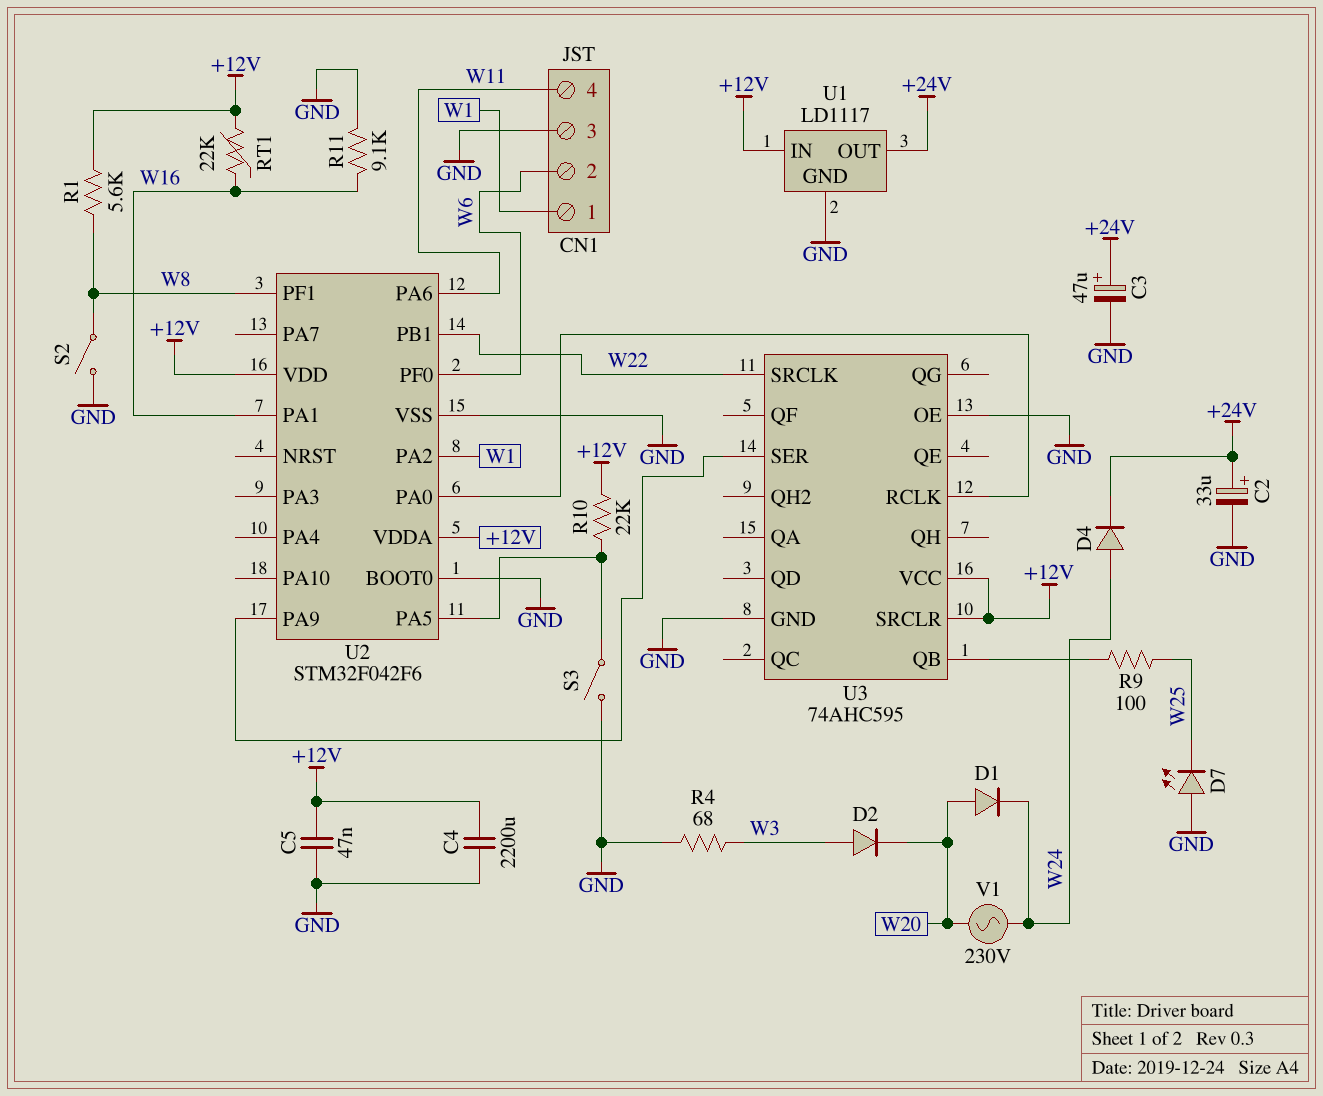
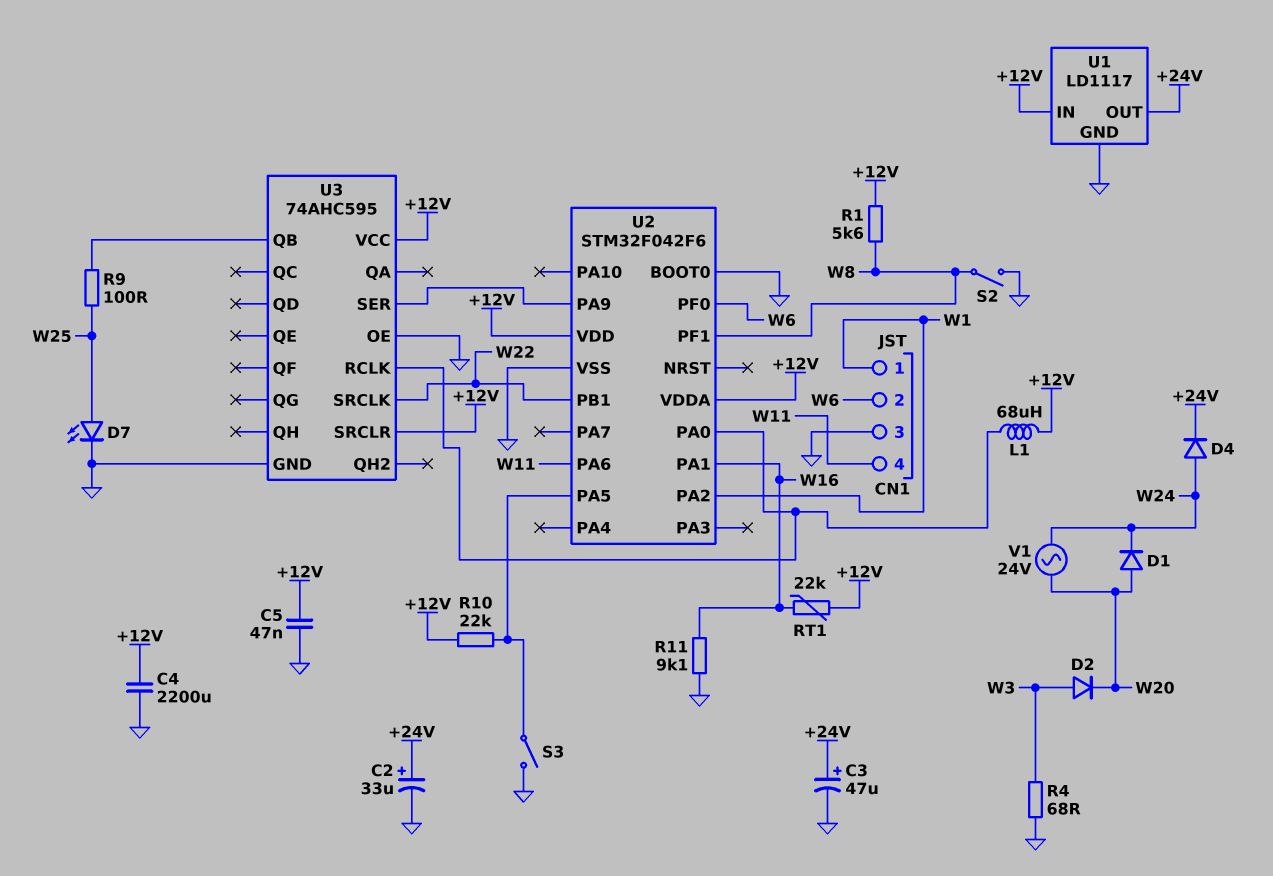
D7: LED (A GND, K W25) -> LED (A W25, K GND)
L1: none -> 68uH (+12V, U2/PA0)
V1: AC 230V (W20, W24) -> AC 24V (W20, W24)

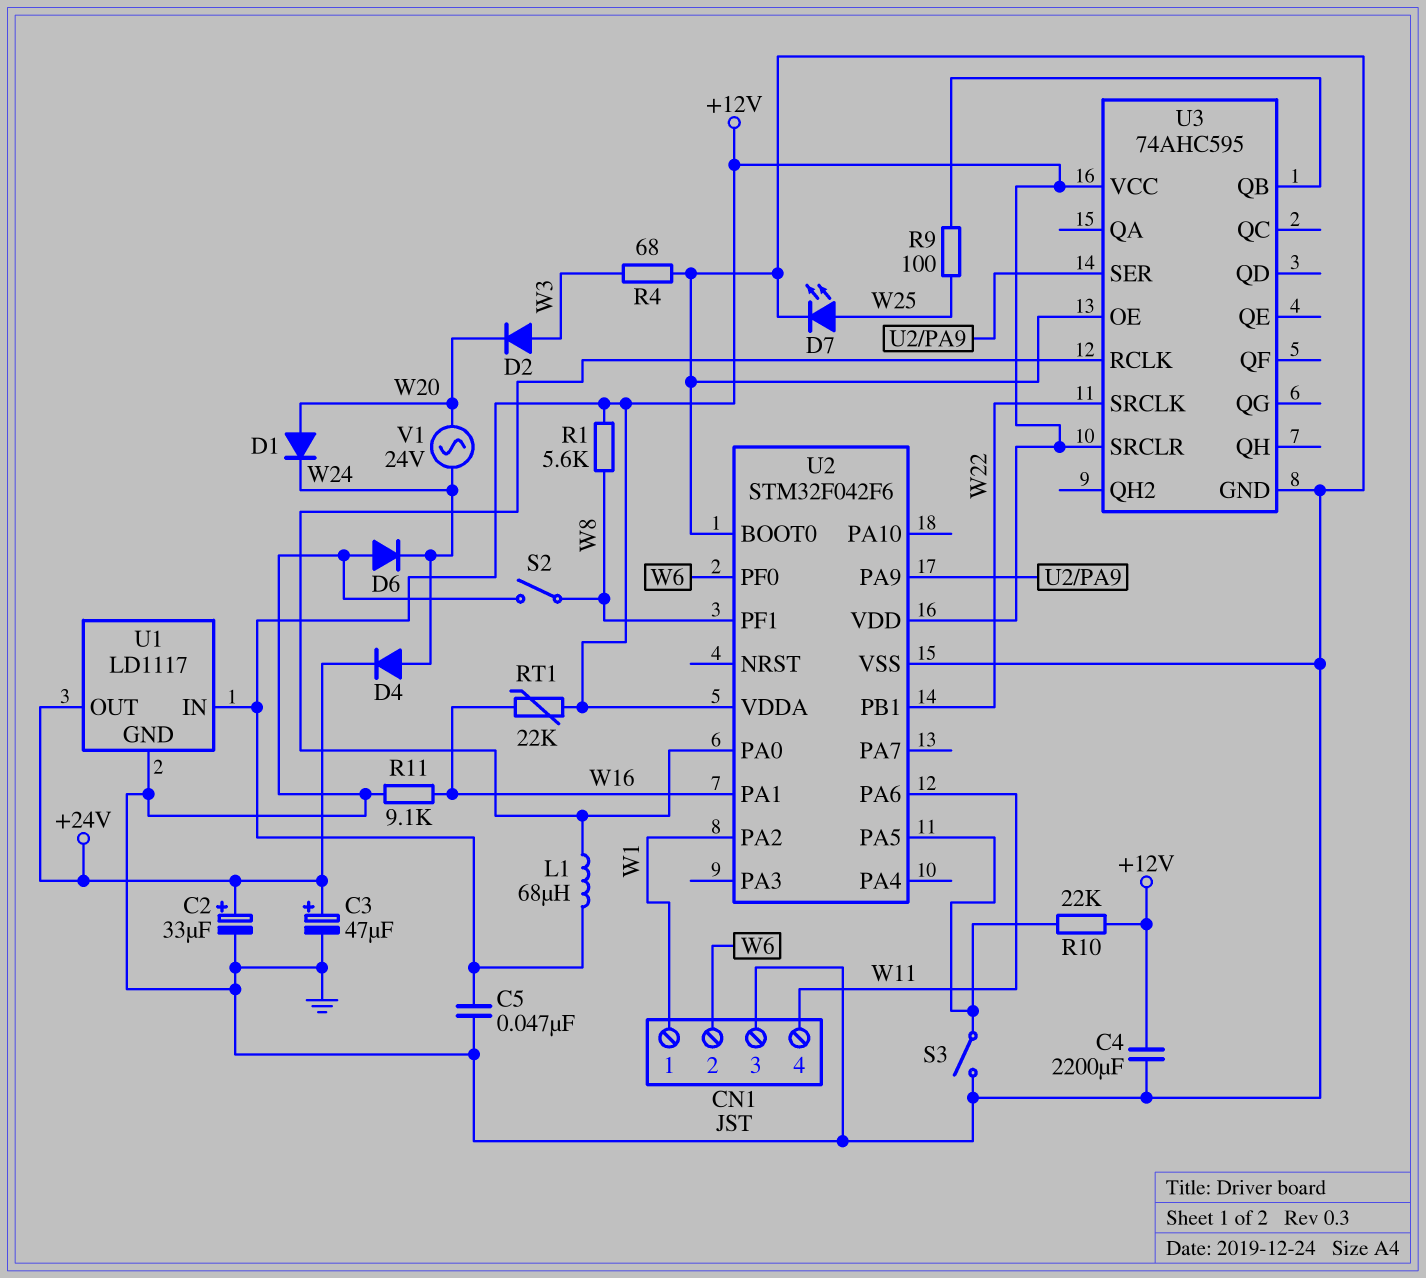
D6: none -> diode (A GND, K W24)

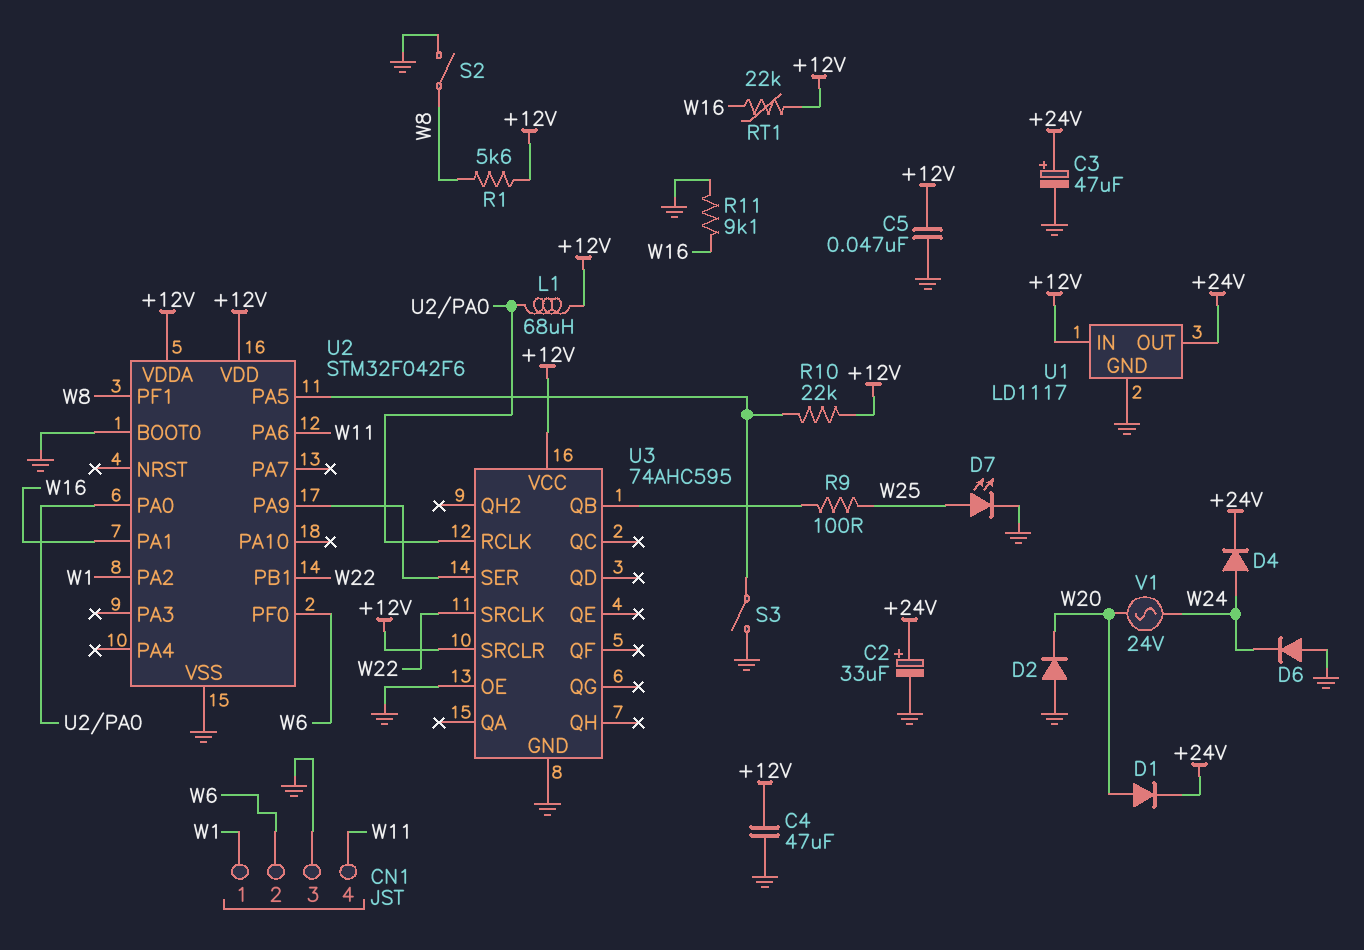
C4: 2200uF (+12V, GND) -> 47uF (+12V, GND)
D1: diode (A W20, K W24) -> diode (A W20, K +24V)
D2: diode (A W3, K W20) -> diode (A GND, K W20)
R4: 68 (GND, W3) -> none

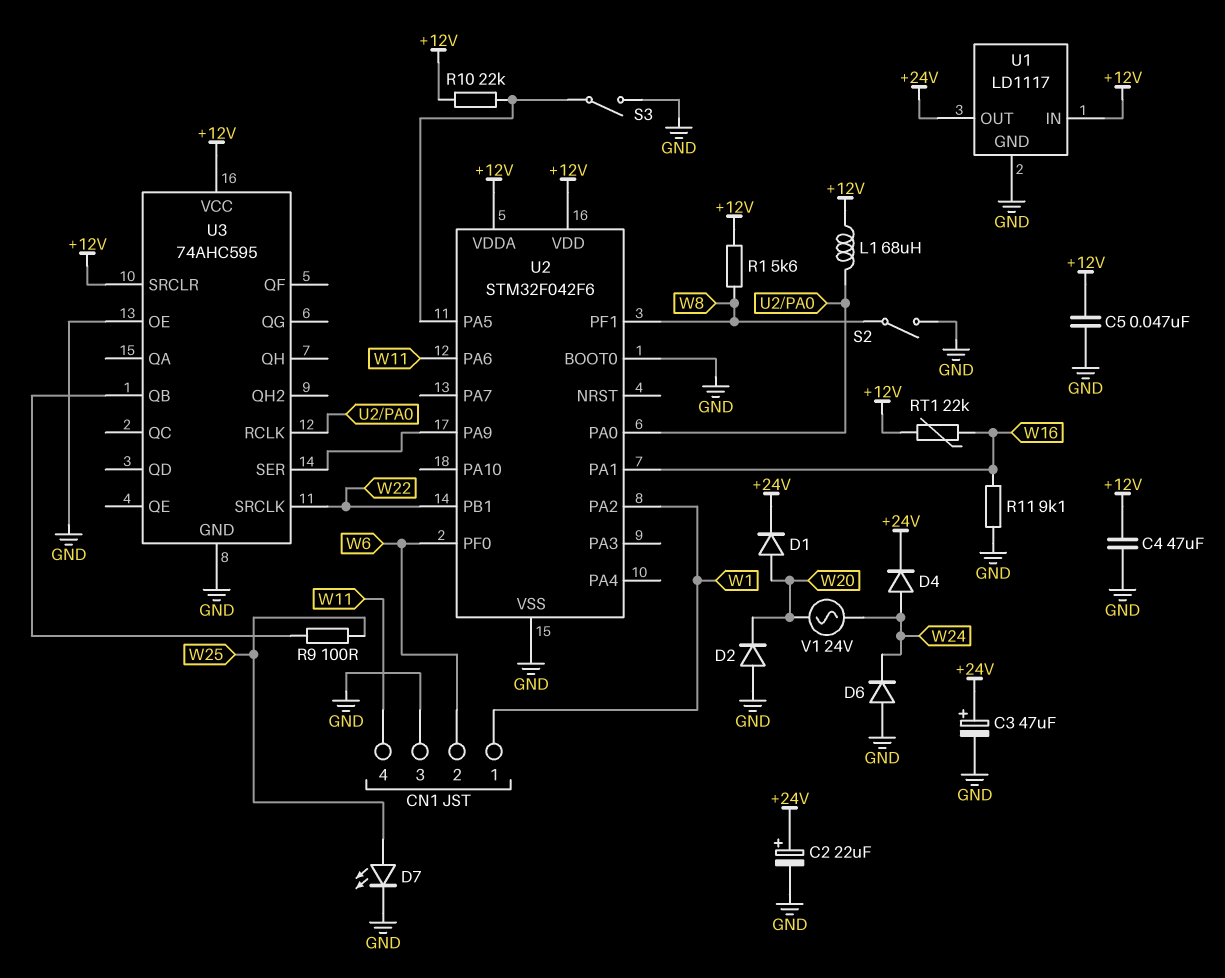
C2: 33uF (plus +24V, minus GND) -> 22uF (plus +24V, minus GND)

